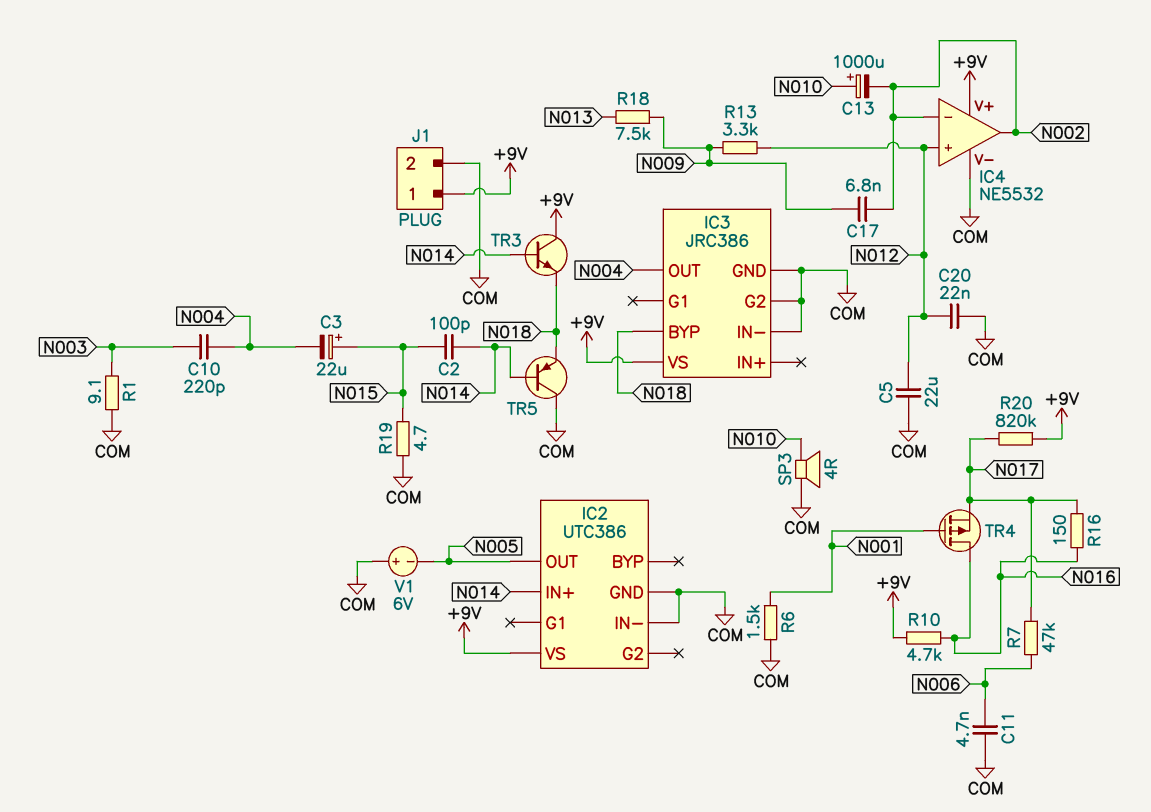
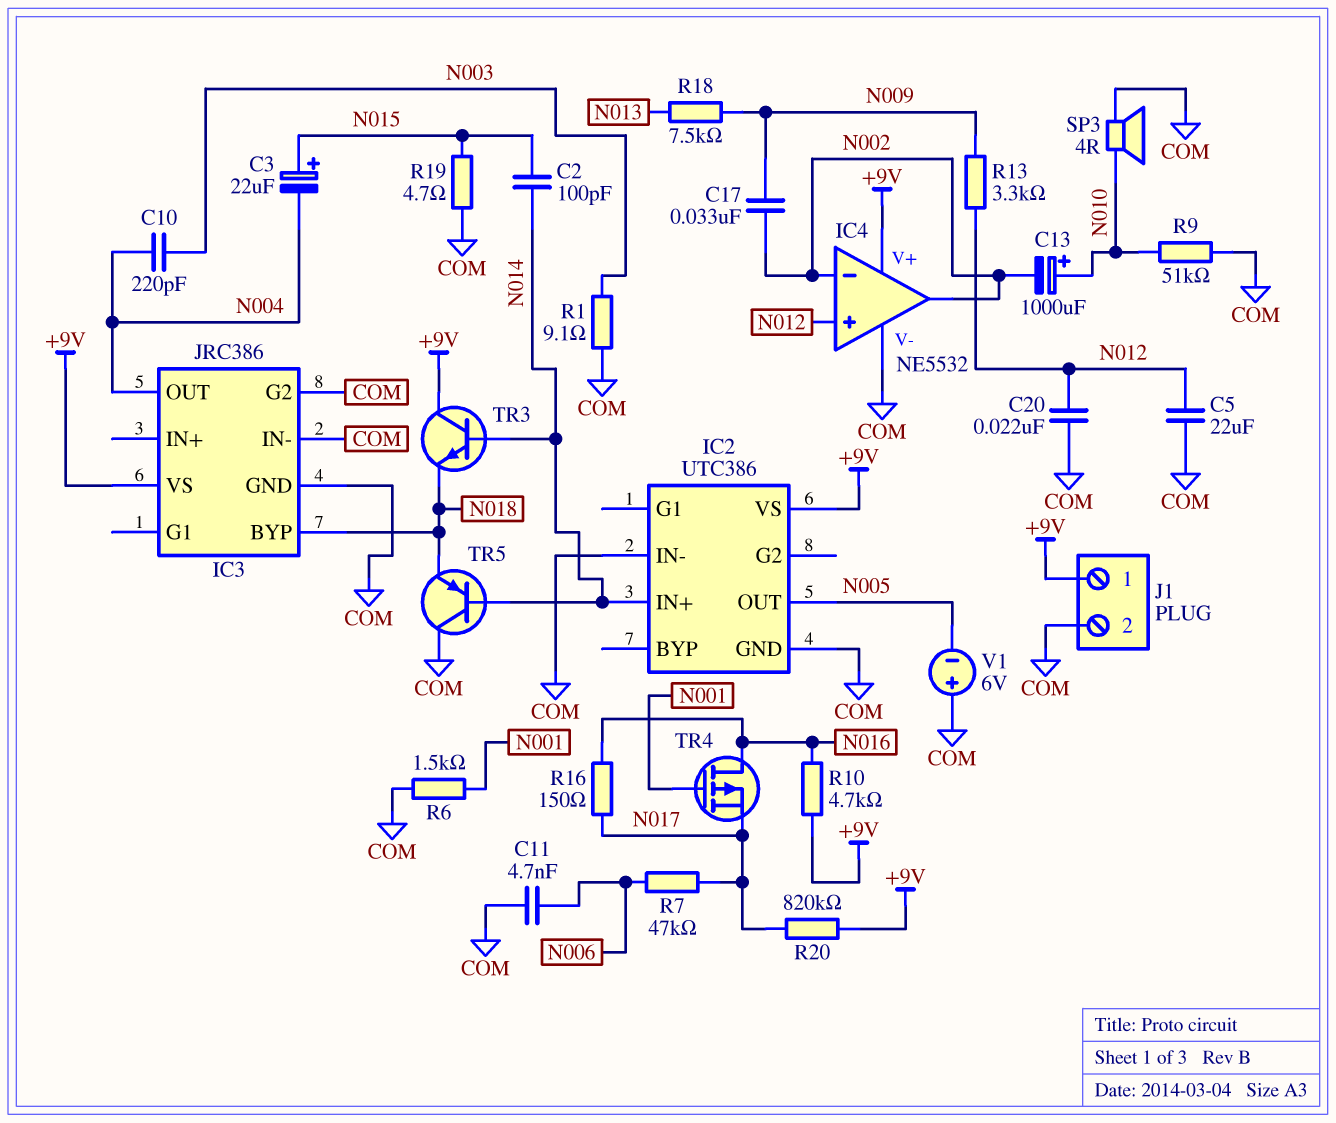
C17: 6.8nF (N002, N009) -> 33nF (N002, N009)
R9: none -> 51k (COM, N010)

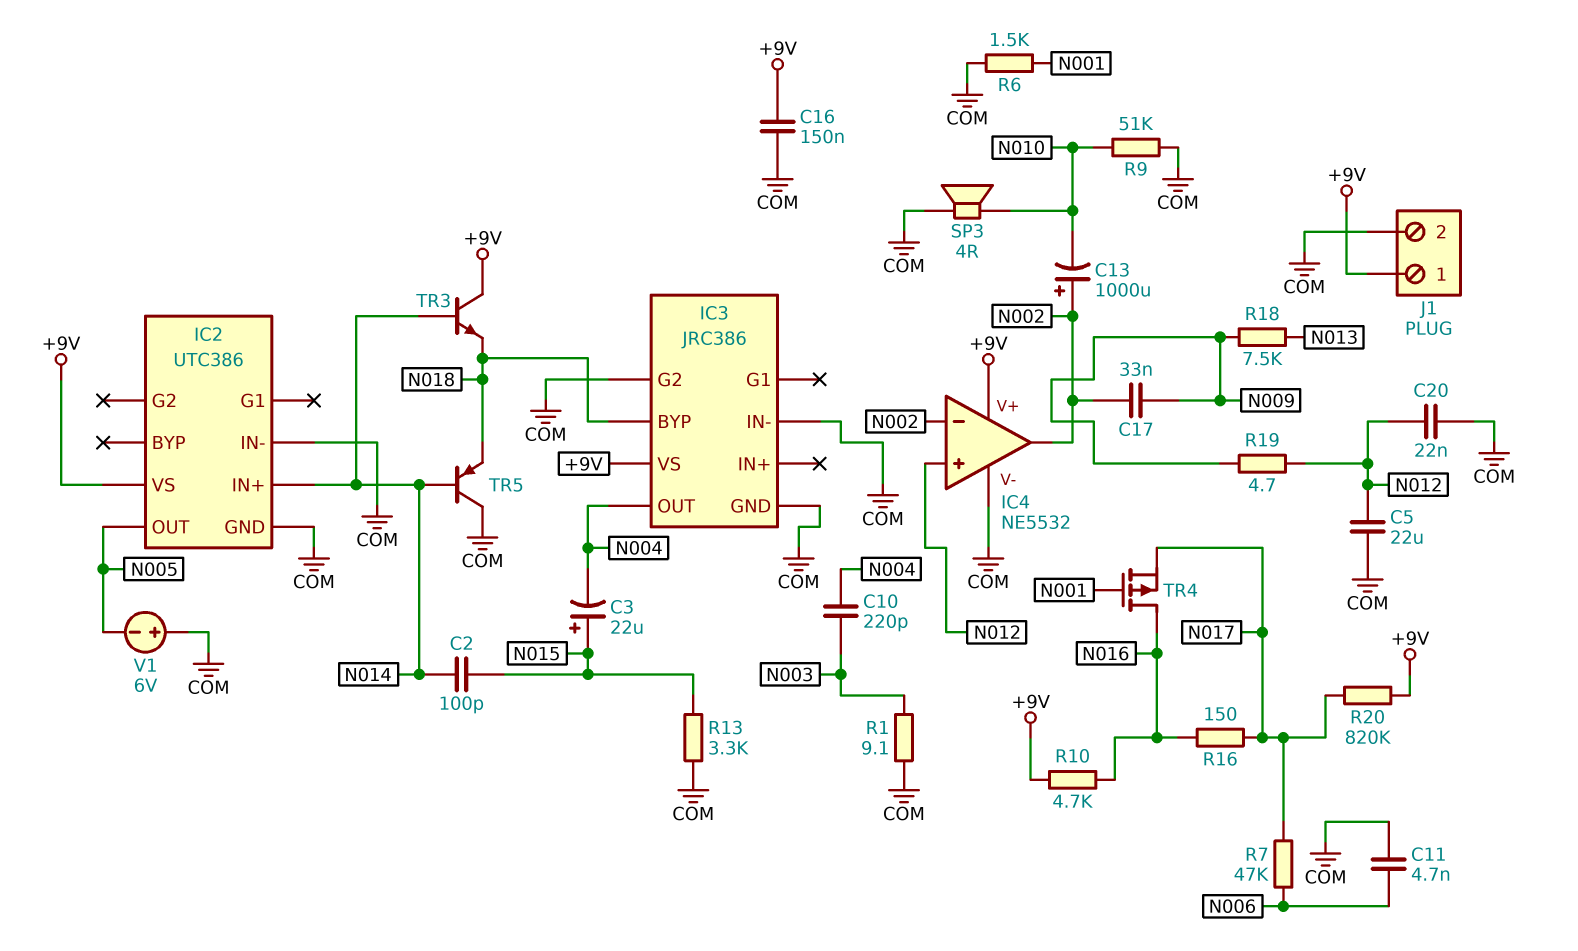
C13: 1000uF (plus N010, minus N002) -> 1000uF (plus N002, minus N010)
C16: none -> 150nF (+9V, COM)
R13: 3.3k (N009, N012) -> 3.3k (COM, N015)
R19: 4.7 (COM, N015) -> 4.7 (N009, N012)

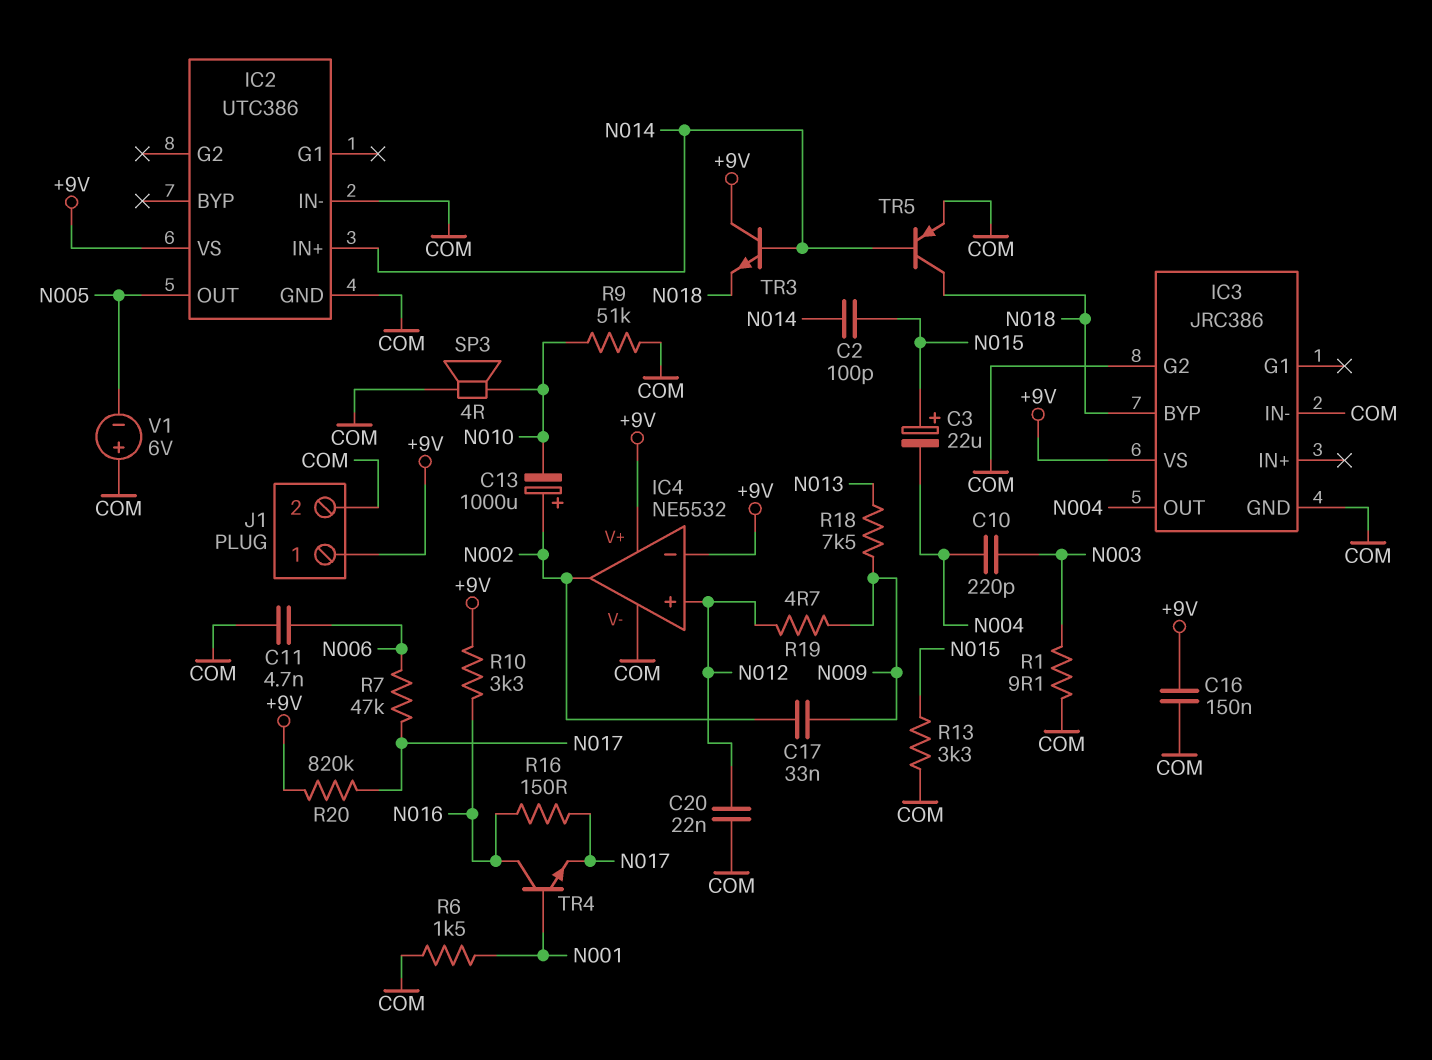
C5: 22uF (COM, N012) -> none
IC4 pin in-: N002 -> +9V
R10: 4.7k (+9V, N016) -> 3.3k (+9V, N016)
TR4: PMOS (G N001, D N016, S N017) -> NPN (B N001, C N016, E N017)
TR5: PNP (B N014, C COM, E N018) -> PNP (B N014, C N018, E COM)

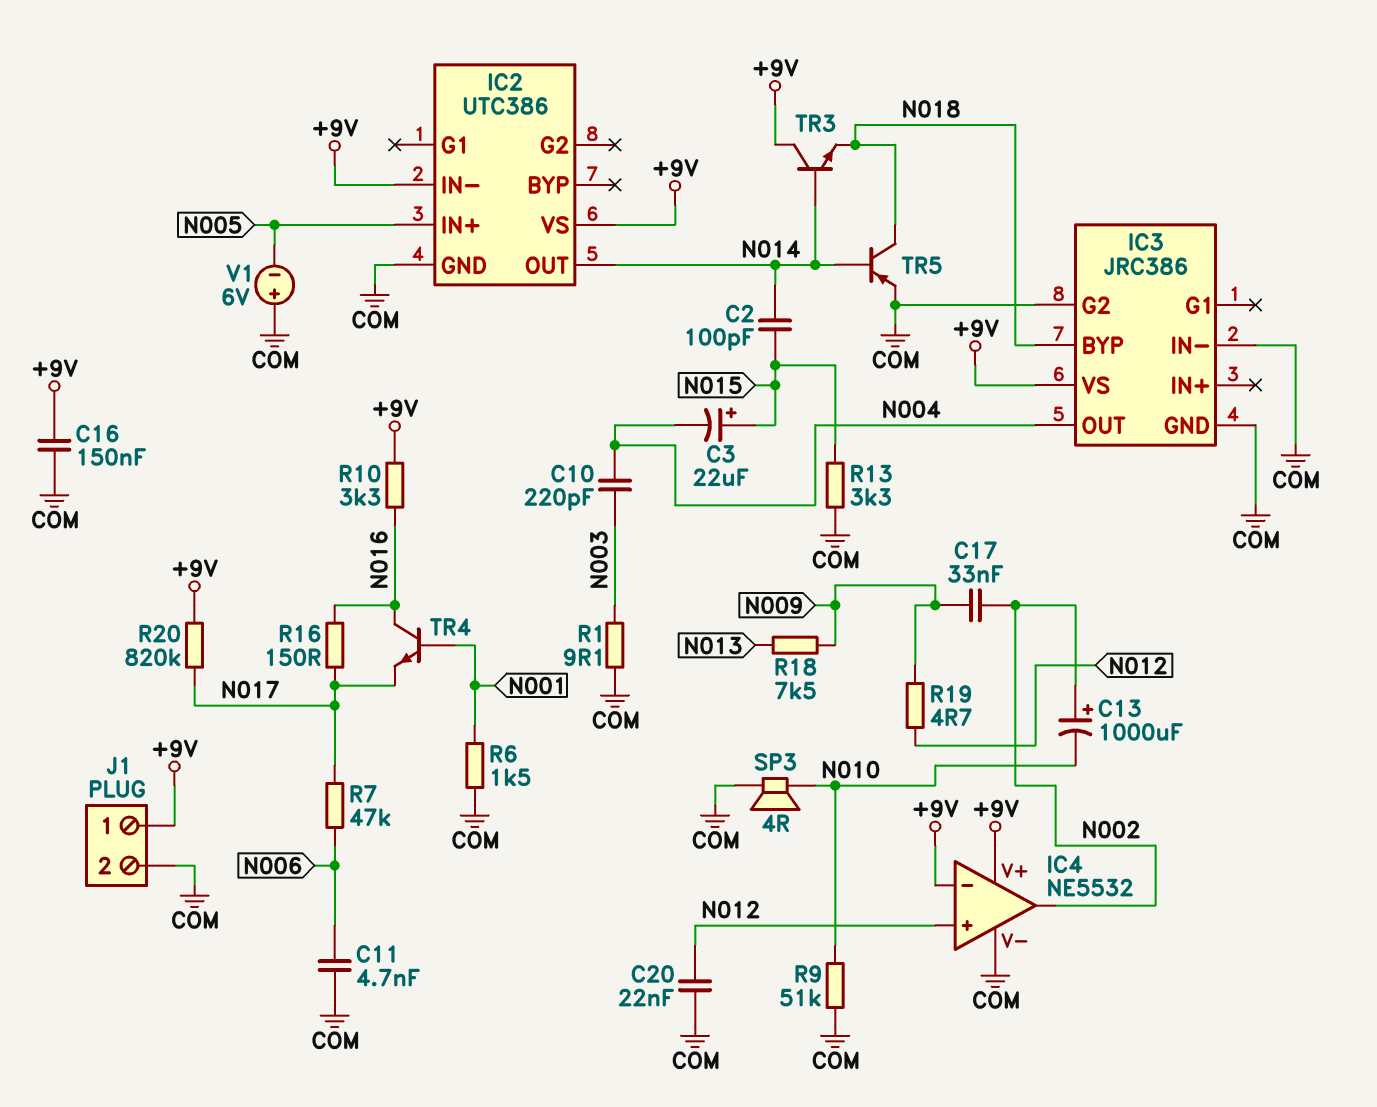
IC2 pin IN+: N014 -> N005
IC2 pin IN-: COM -> +9V
IC2 pin OUT: N005 -> N014

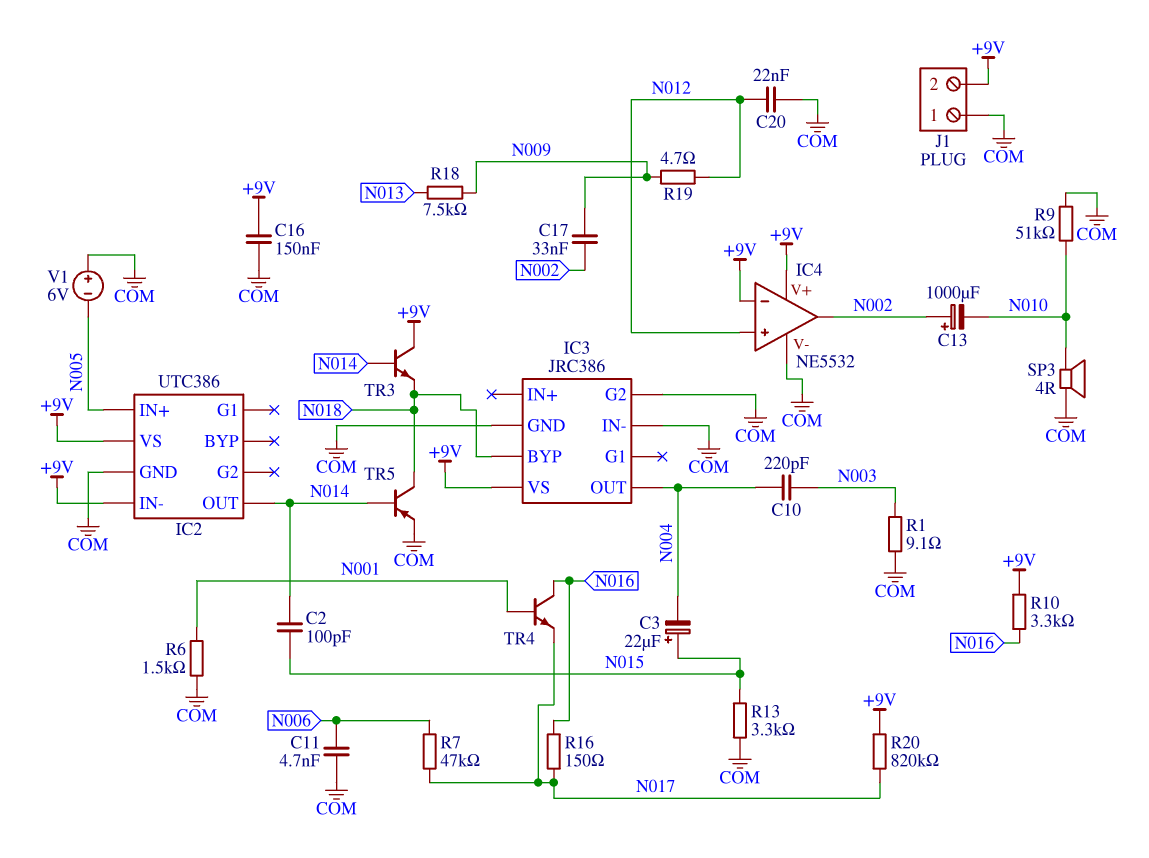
J1 pin 1: +9V -> COM
J1 pin 2: COM -> +9V

